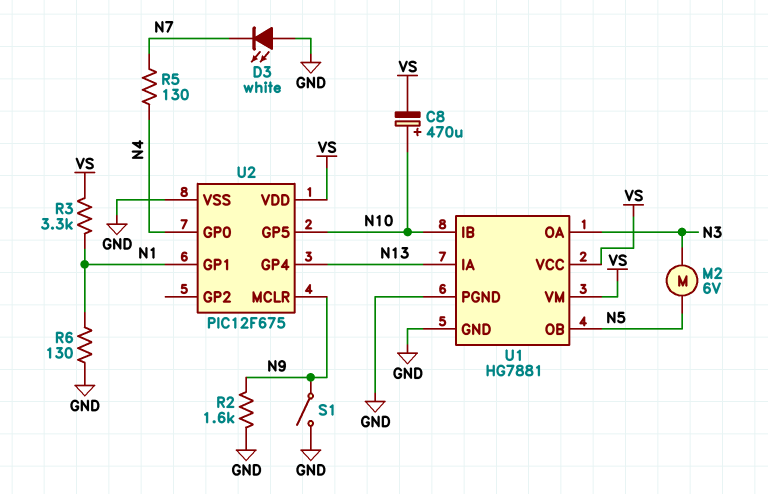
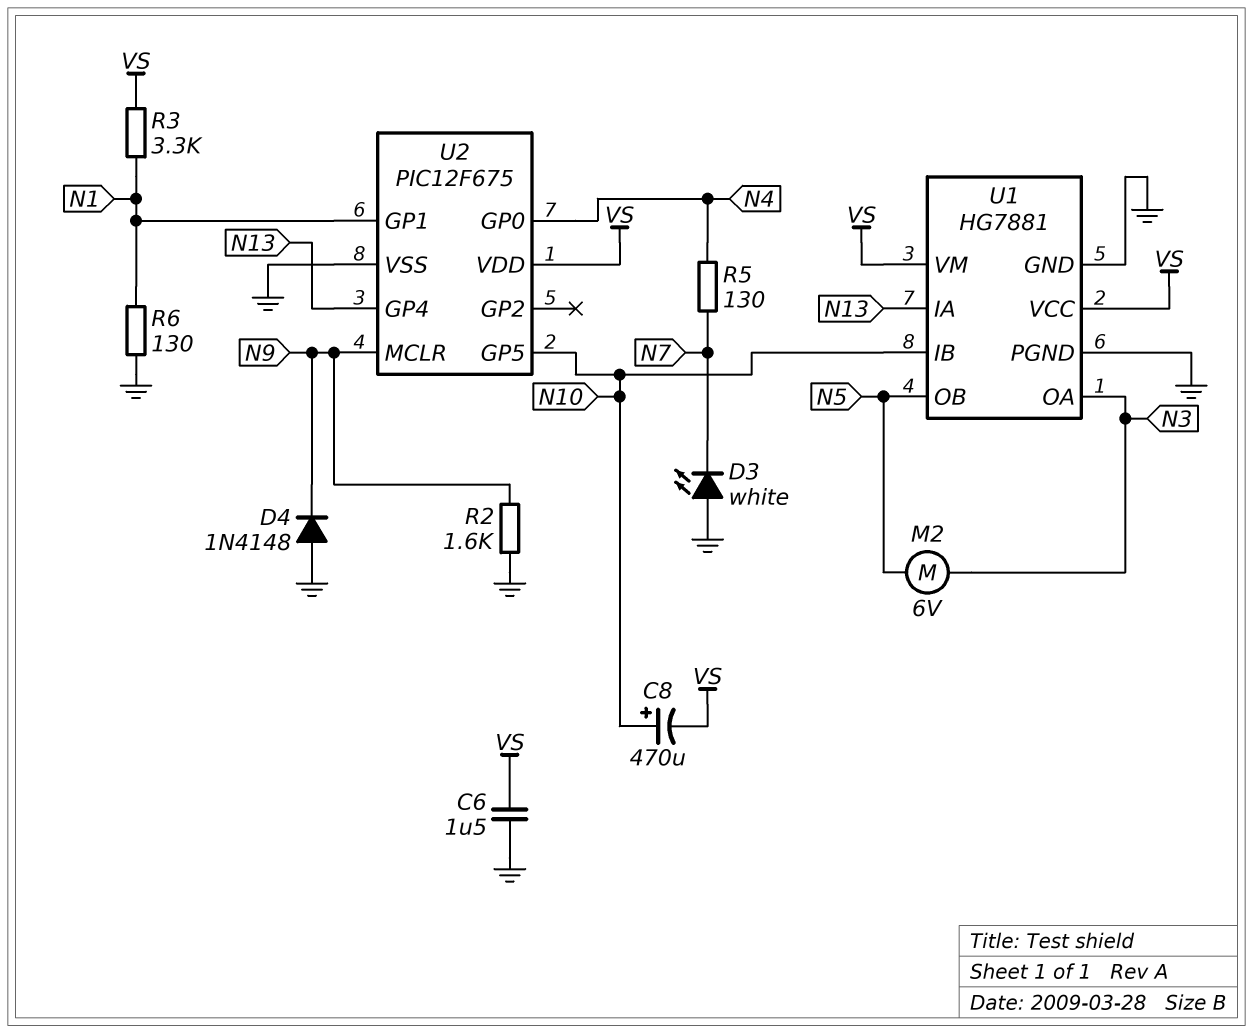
C6: none -> 1.5uF (GND, VS)
D4: none -> diode 1N4148 (A GND, K N9)
S1: switch (GND, N9) -> none

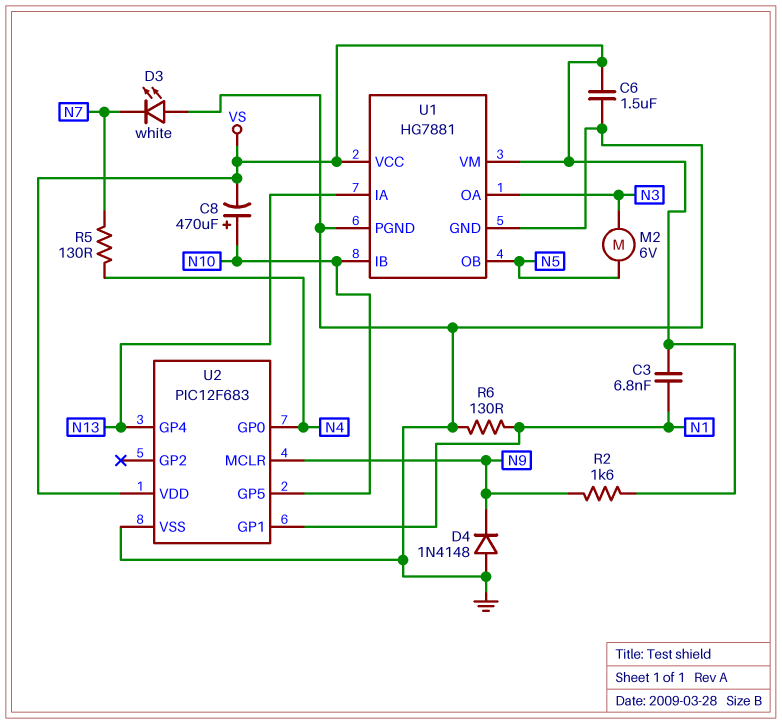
C3: none -> 6.8nF (N1, VS)
R2: 1.6k (GND, N9) -> 1.6k (N9, VS)
R3: 3.3k (N1, VS) -> none
U2: PIC12F675 -> PIC12F683

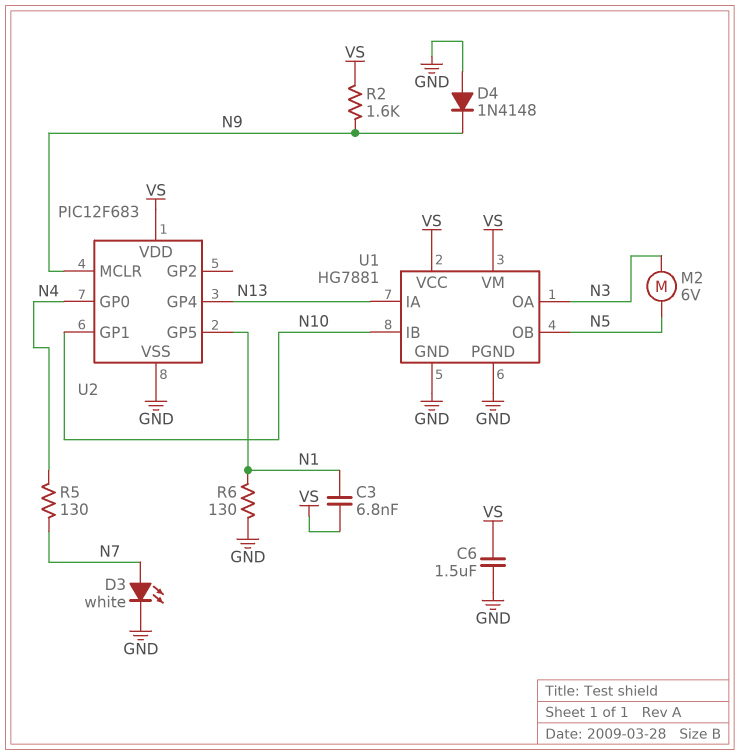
C8: 470uF (plus N10, minus VS) -> none
D3: LED white (A GND, K N7) -> LED white (A N7, K GND)
U2 pin GP1: N1 -> N10
U2 pin GP5: N10 -> N1

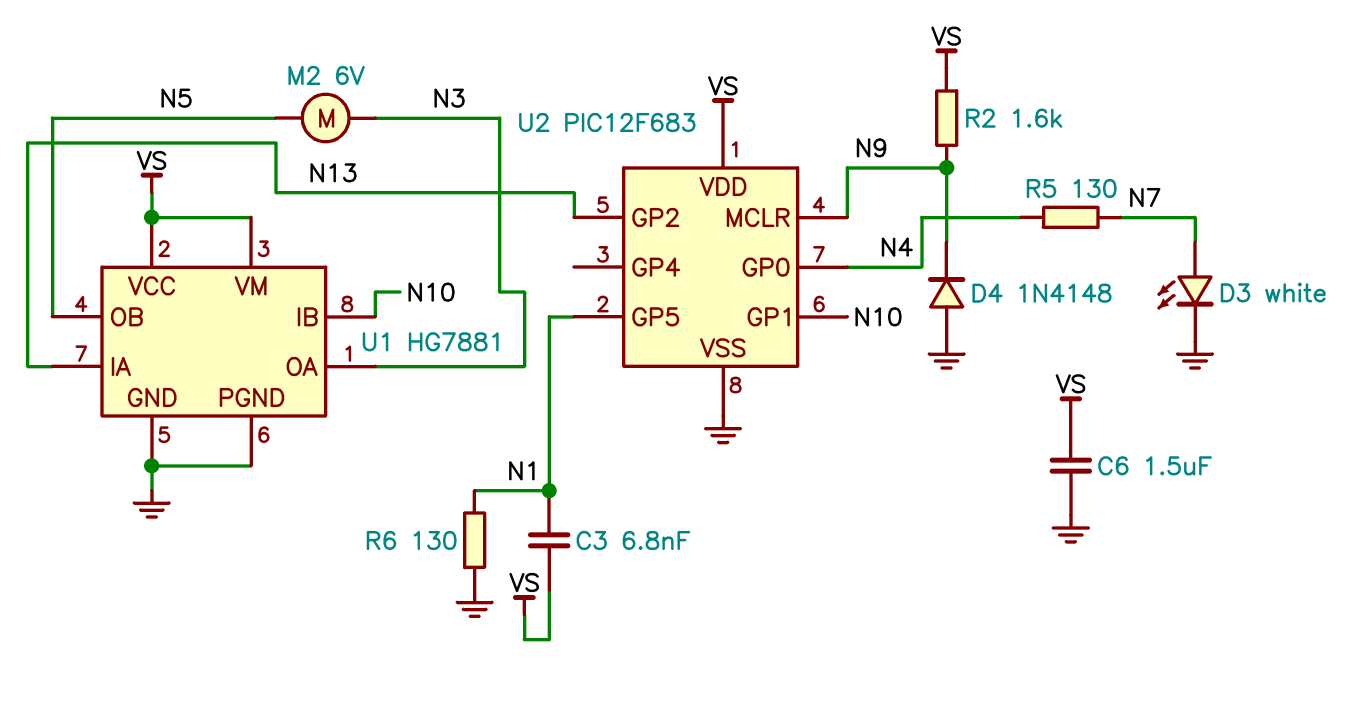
U2 pin GP2: none -> N13
U2 pin GP4: N13 -> none

